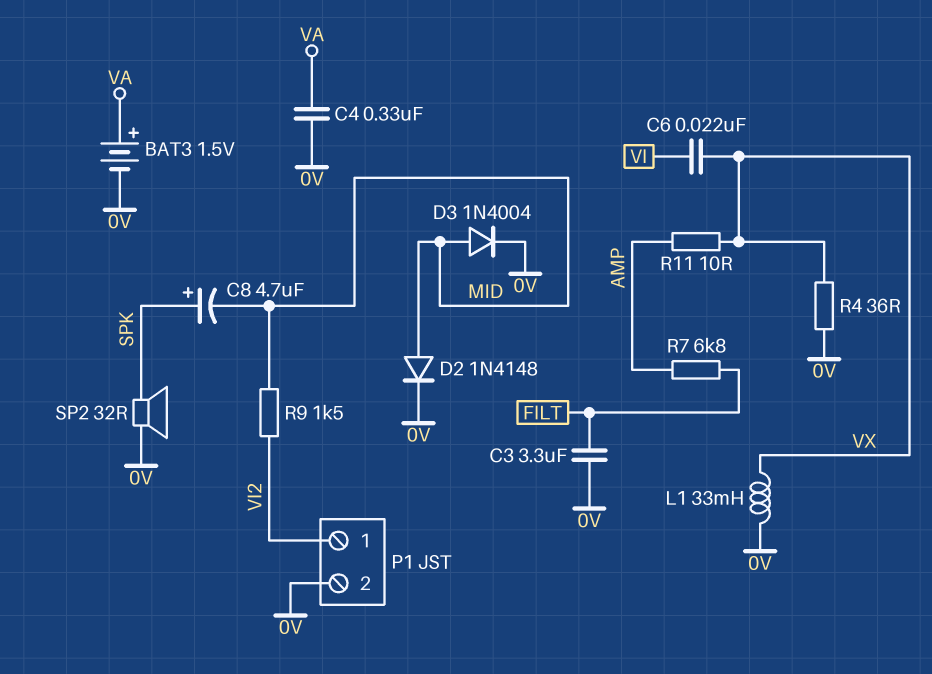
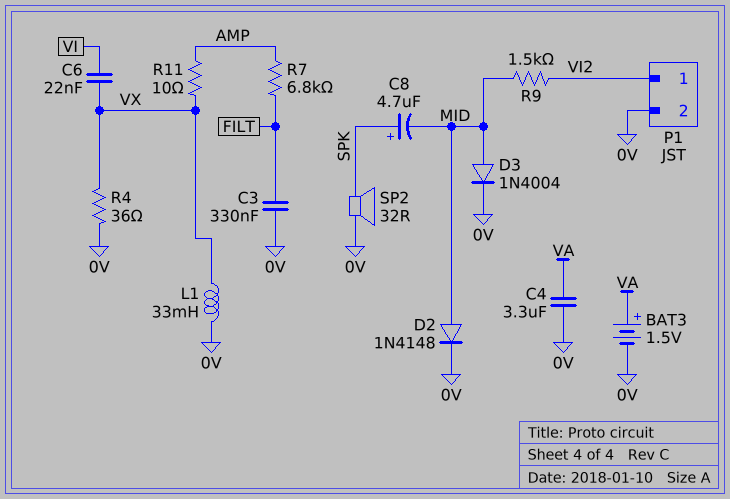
C3: 3.3uF (0V, FILT) -> 330nF (0V, FILT)
C4: 330nF (0V, VA) -> 3.3uF (0V, VA)

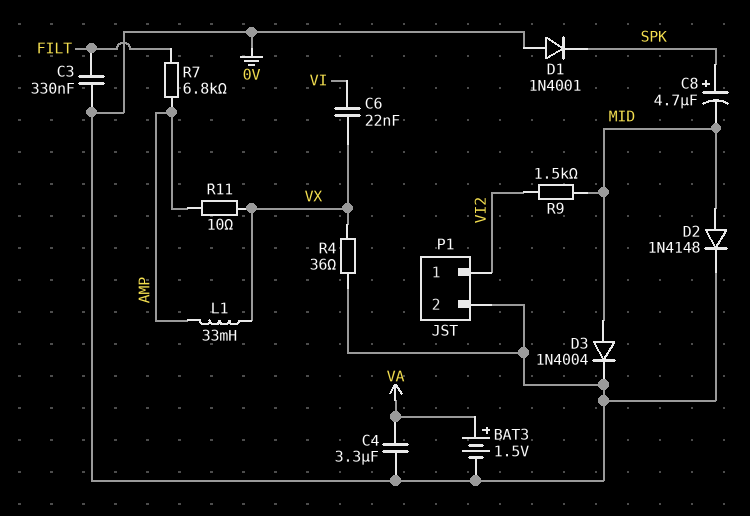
D1: none -> diode 1N4001 (A 0V, K SPK)
L1: 33mH (0V, VX) -> 33mH (AMP, VX)
SP2: speaker 32R (0V, SPK) -> none

